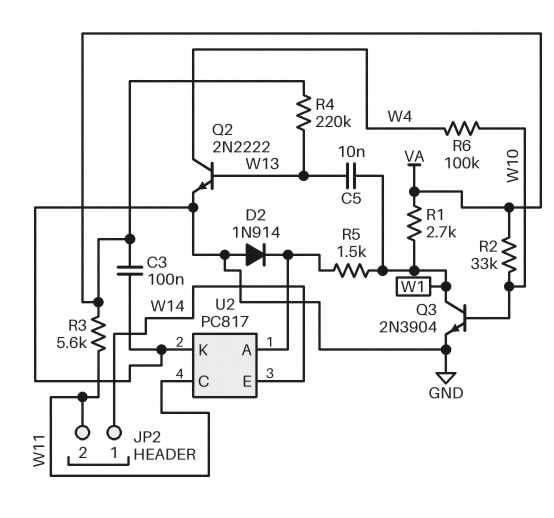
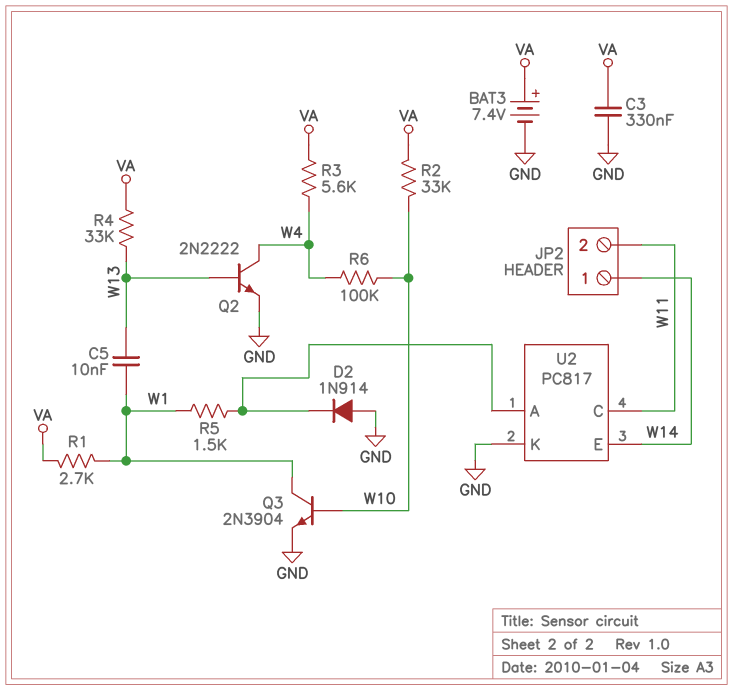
BAT3: none -> 7.4V (plus VA, minus GND)
C3: 100nF (GND, VA) -> 330nF (GND, VA)
R3: 5.6k (VA, W11) -> 5.6k (VA, W4)
R4: 220k (VA, W13) -> 33k (VA, W13)

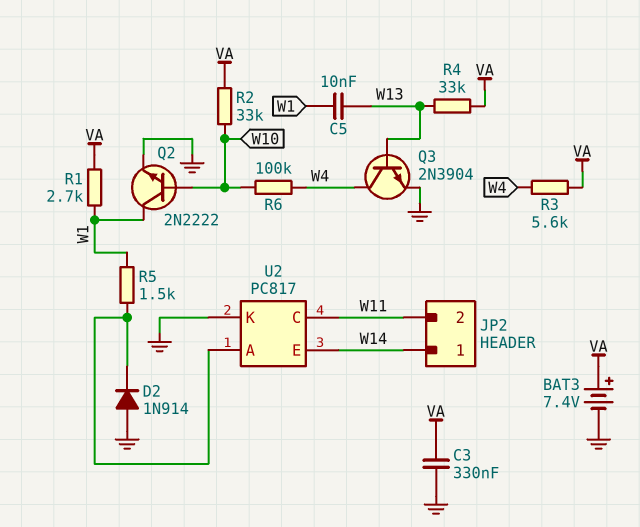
Q2: NPN 2N2222 (B W13, C W4, E GND) -> NPN 2N2222 (B W10, C W1, E GND)
Q3: NPN 2N3904 (B W10, C W1, E GND) -> NPN 2N3904 (B W13, C W4, E GND)

